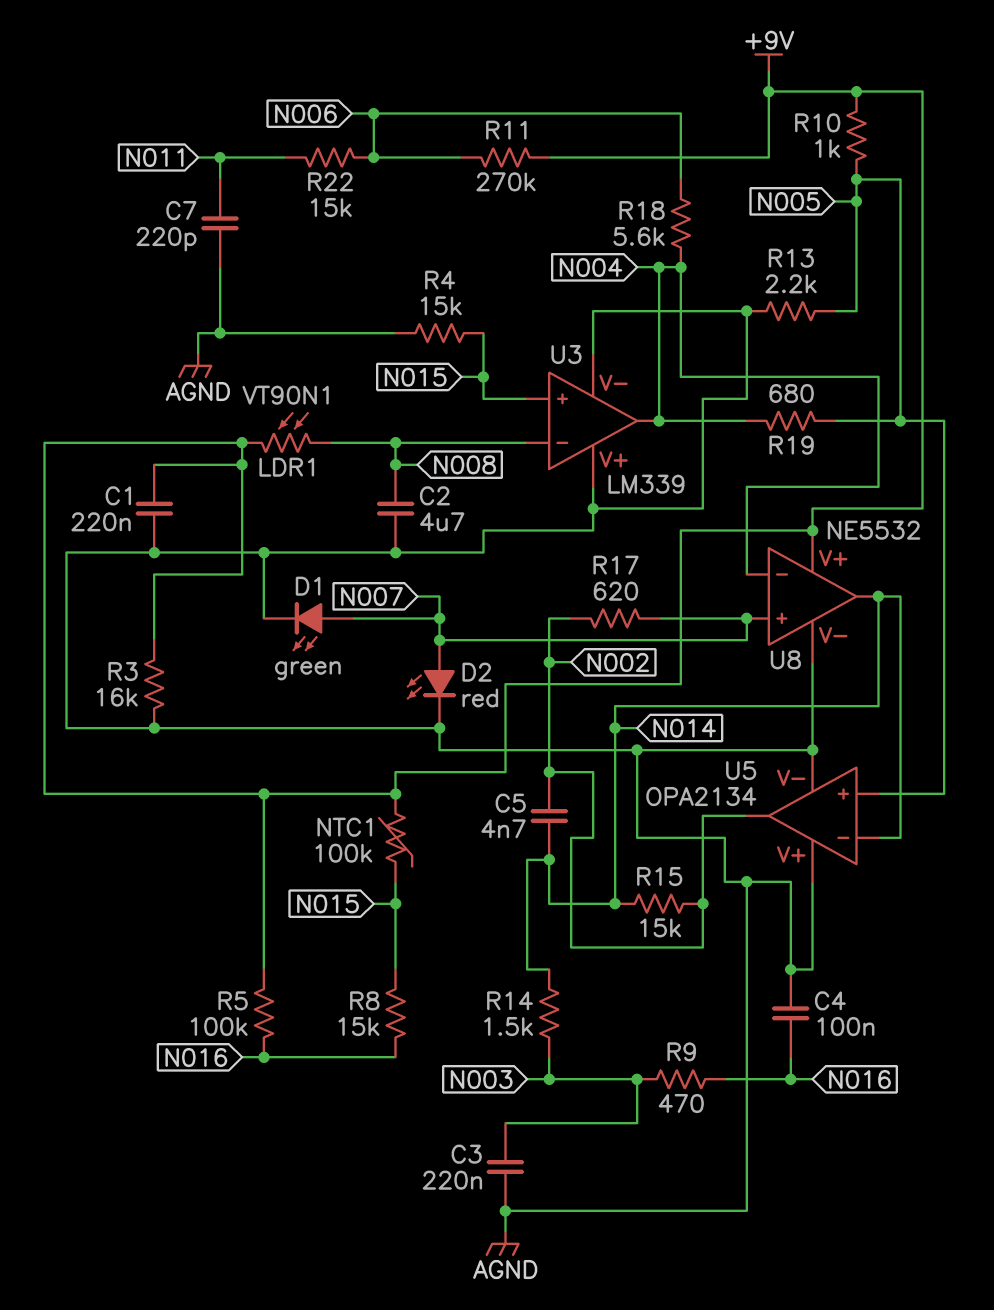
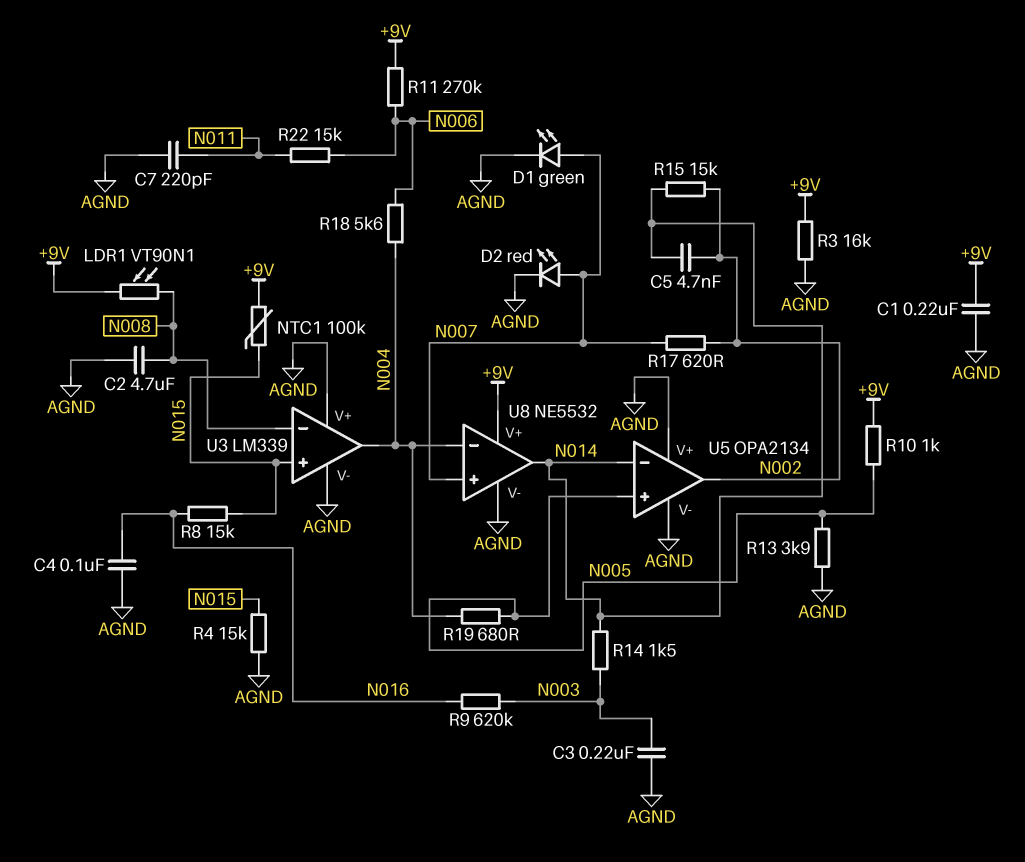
R5: 100k (+9V, N016) -> none
R9: 470 (N003, N016) -> 620k (N003, N016)
R13: 2.2k (AGND, N005) -> 3.9k (AGND, N005)

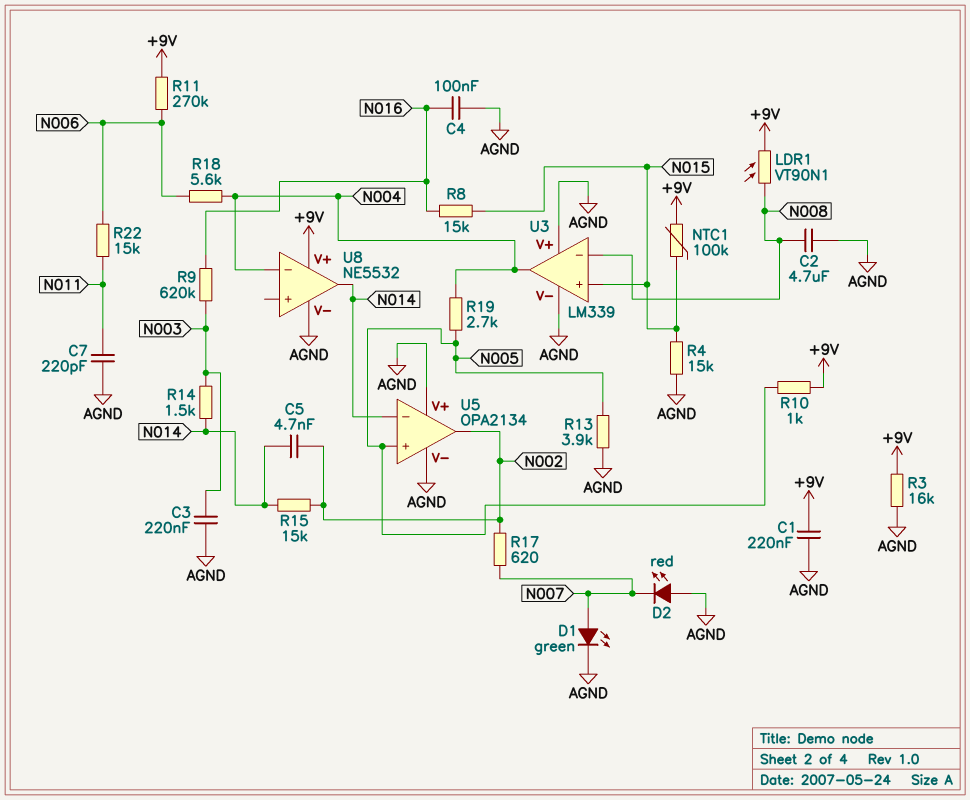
D2: LED red (A N007, K AGND) -> LED red (A AGND, K N007)
R19: 680 (N004, N005) -> 2.7k (N004, N005)
U8 pin in+: N007 -> none

